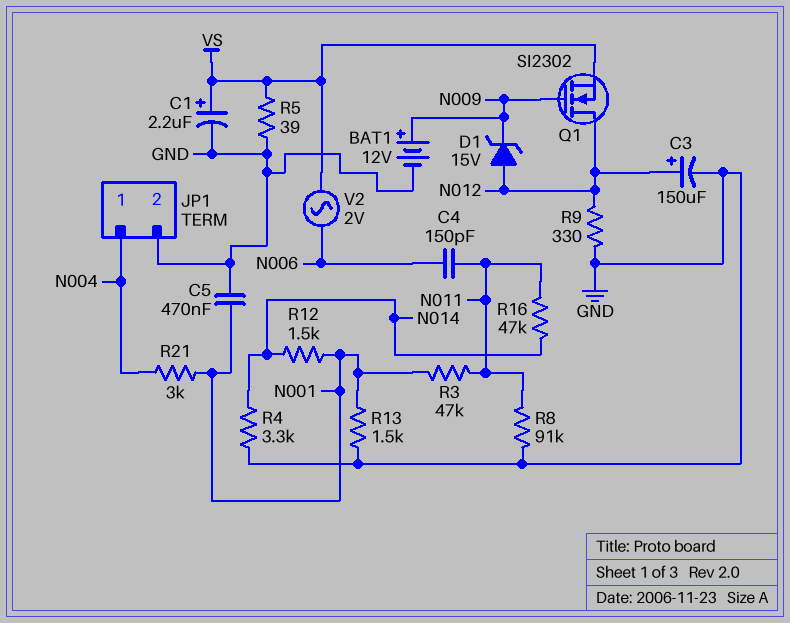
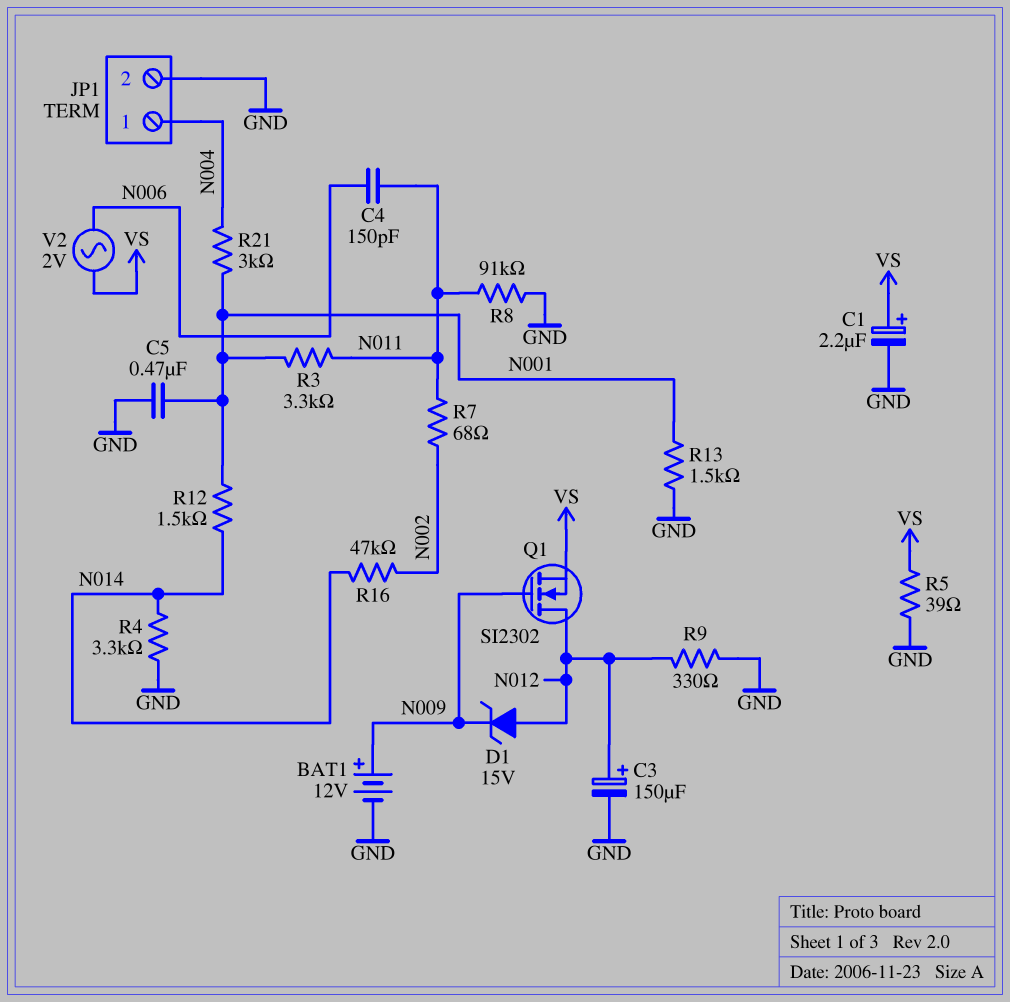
R3: 47k (N001, N011) -> 3.3k (N001, N011)
R7: none -> 68 (N002, N011)
R16: 47k (N011, N014) -> 47k (N002, N014)

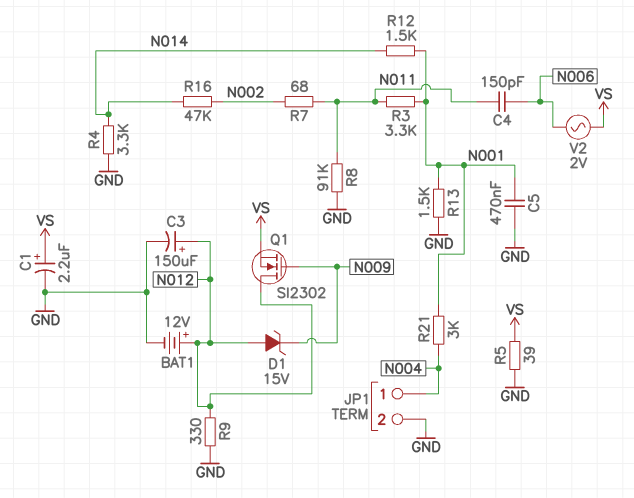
BAT1: 12V (plus N009, minus GND) -> 12V (plus N012, minus GND)

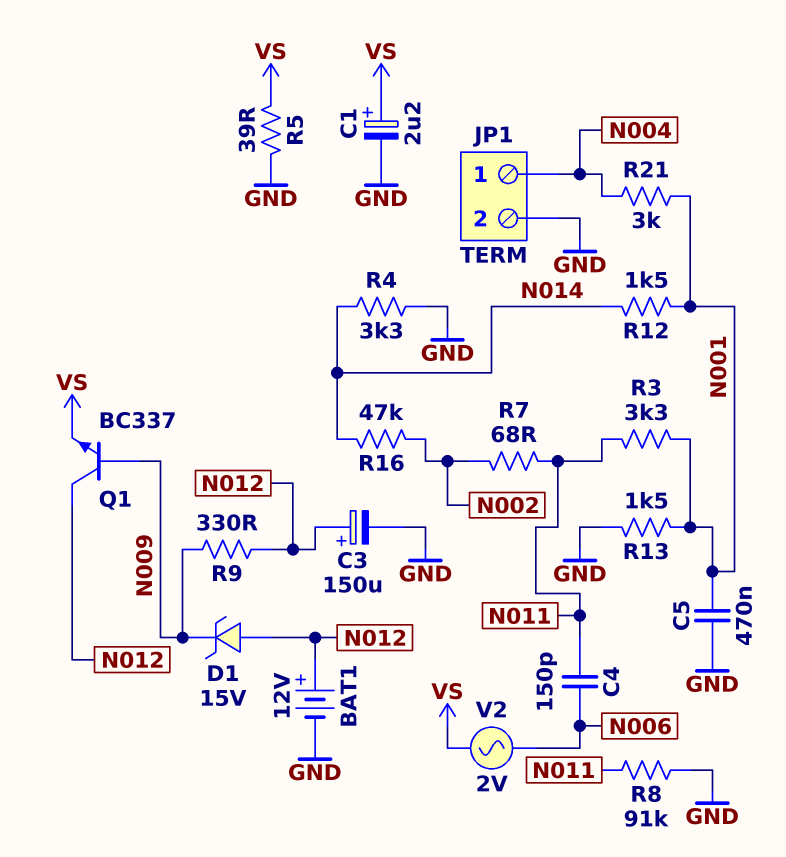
Q1: NMOS SI2302 (G N009, D N012, S VS) -> NPN BC337 (B N009, C N012, E VS)
R9: 330 (GND, N012) -> 330 (N009, N012)

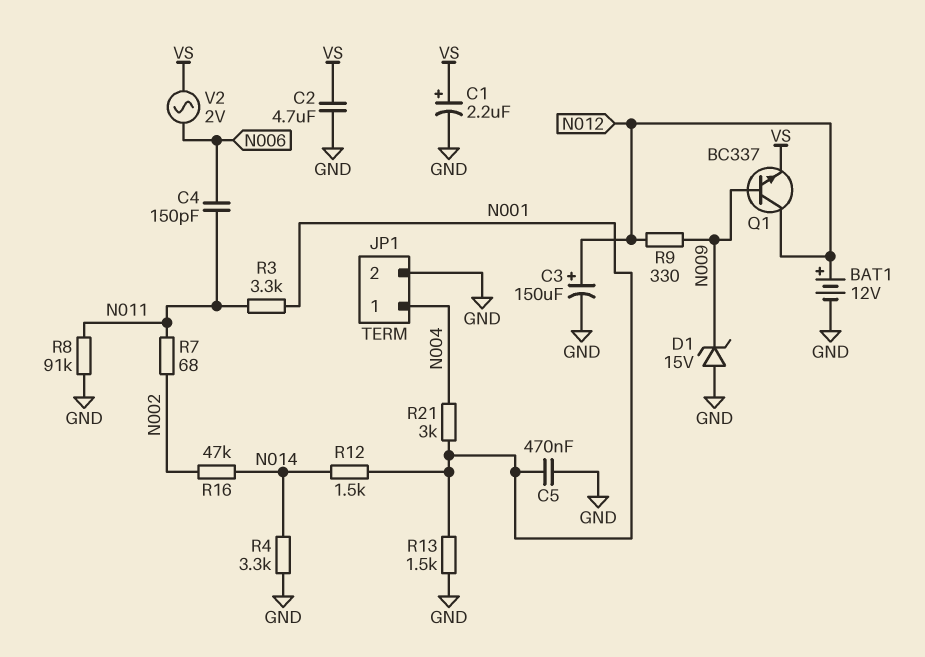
C2: none -> 4.7uF (GND, VS)
D1: zener 15V (A N012, K N009) -> zener 15V (A GND, K N009)
R5: 39 (GND, VS) -> none

